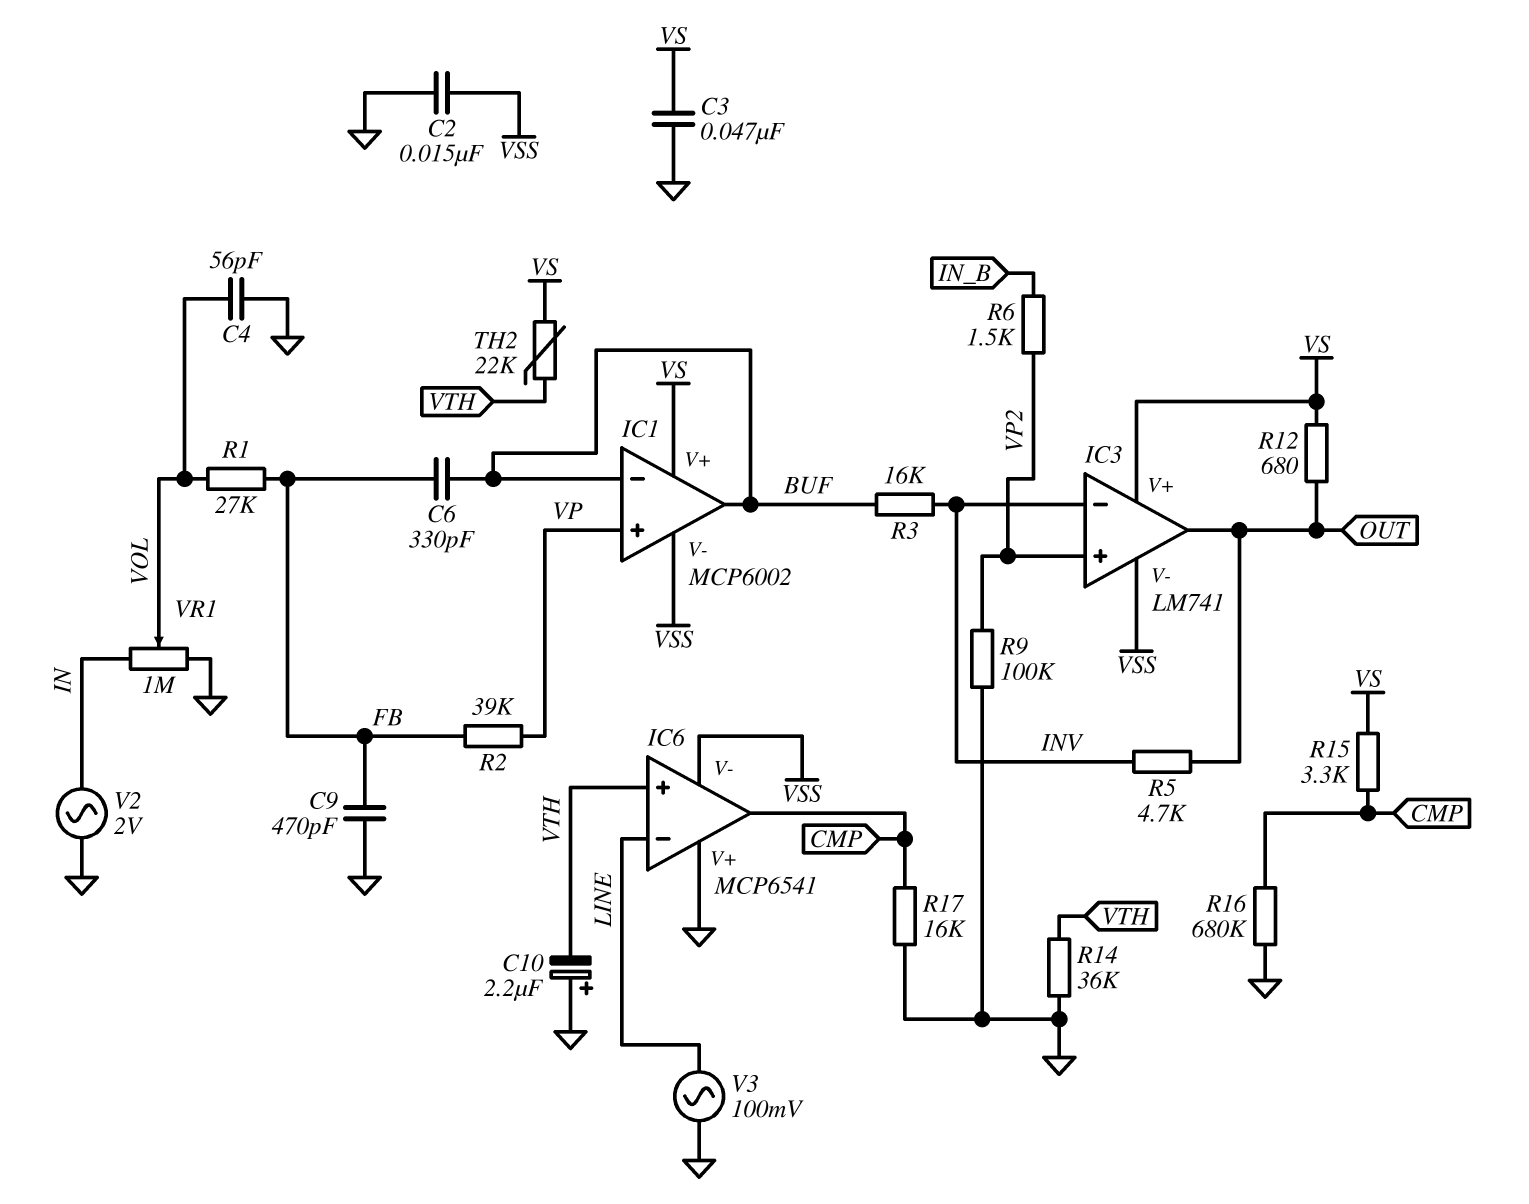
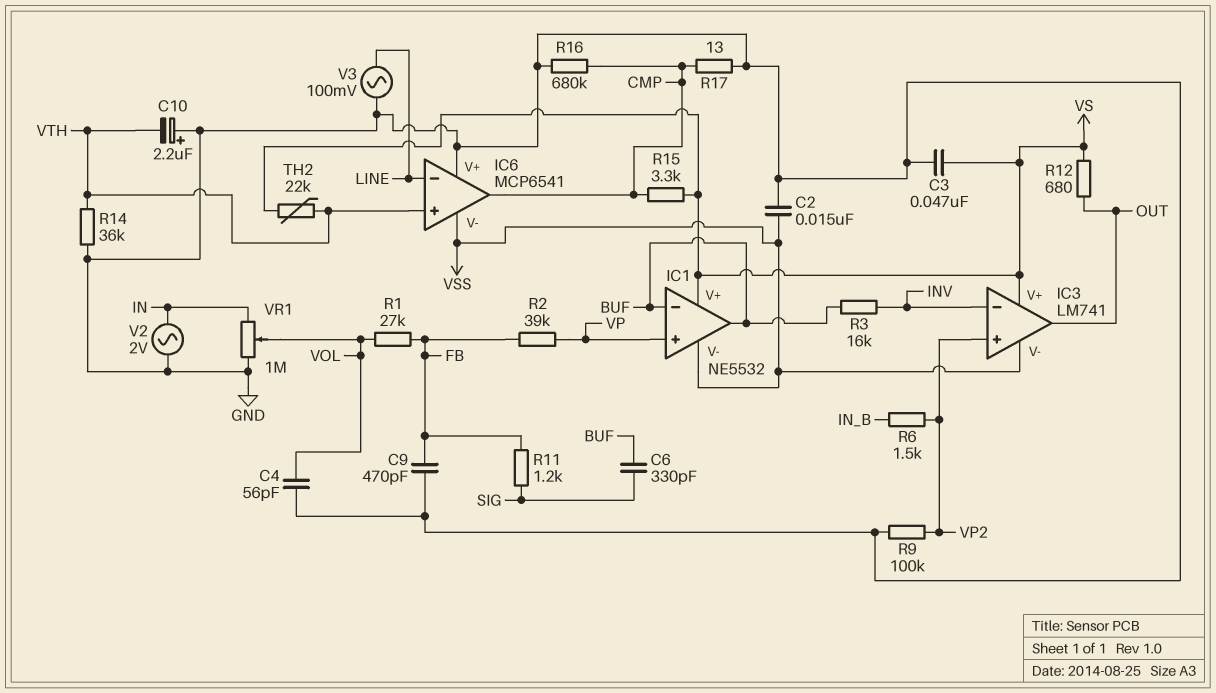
C6: 330pF (BUF, FB) -> 330pF (BUF, SIG)
IC1: MCP6002 -> NE5532
R5: 4.7k (INV, OUT) -> none
R11: none -> 1.2k (FB, SIG)
R17: 16k (CMP, GND) -> 13 (CMP, GND)

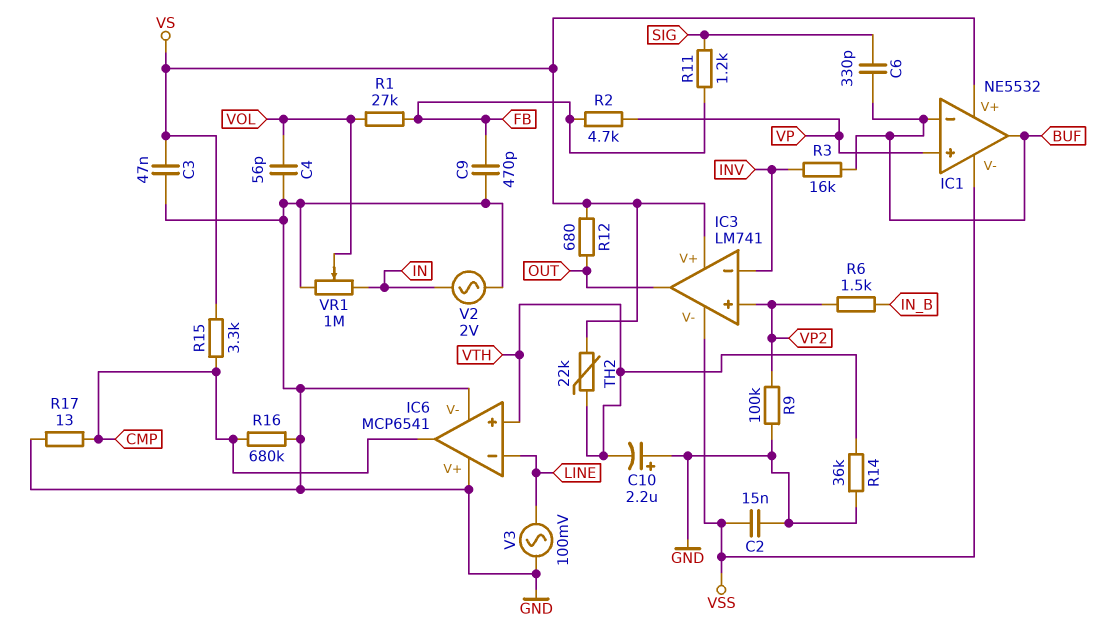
IC6 pin V-: VSS -> GND
R2: 39k (FB, VP) -> 4.7k (FB, VP)

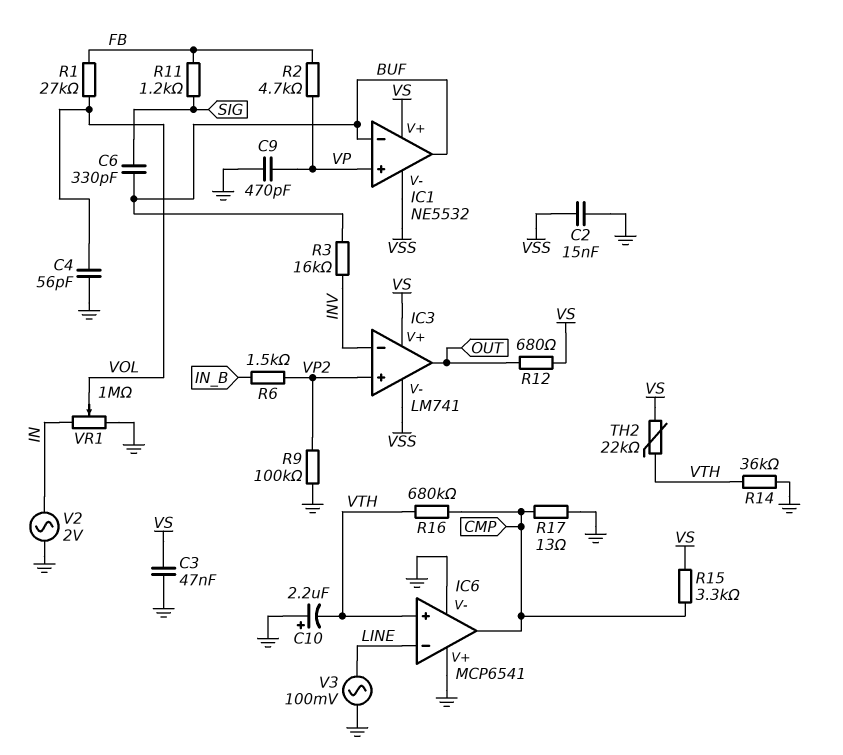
C9: 470pF (FB, GND) -> 470pF (GND, VP)
R16: 680k (CMP, GND) -> 680k (CMP, VTH)

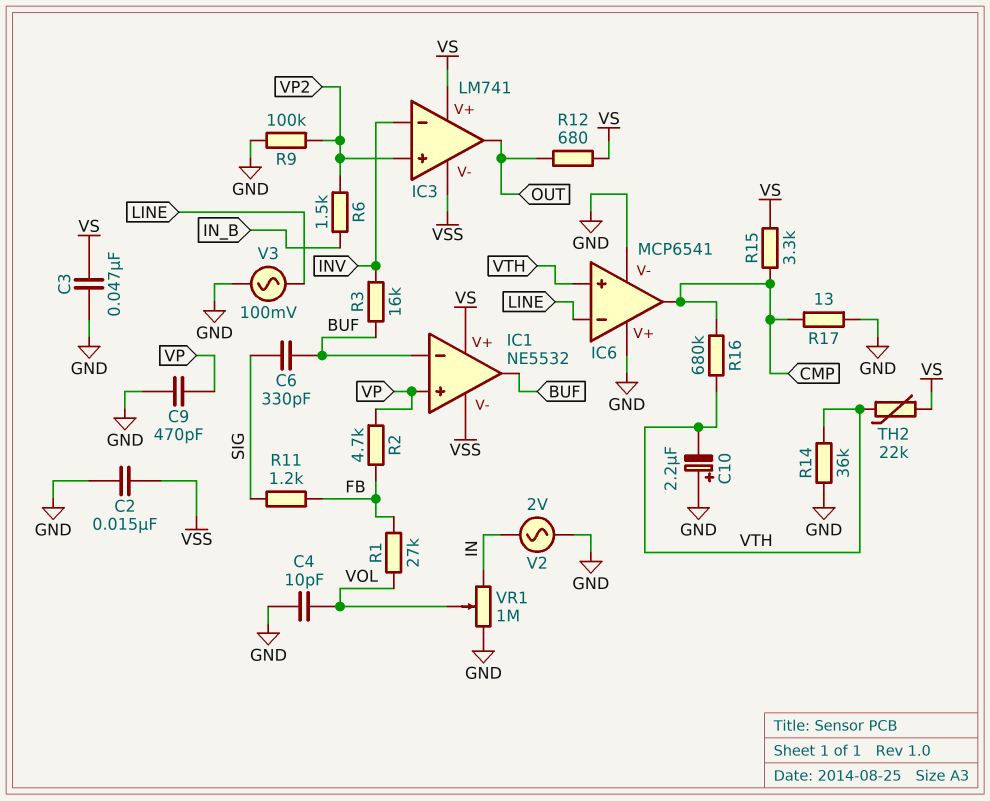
C4: 56pF (GND, VOL) -> 10pF (GND, VOL)

